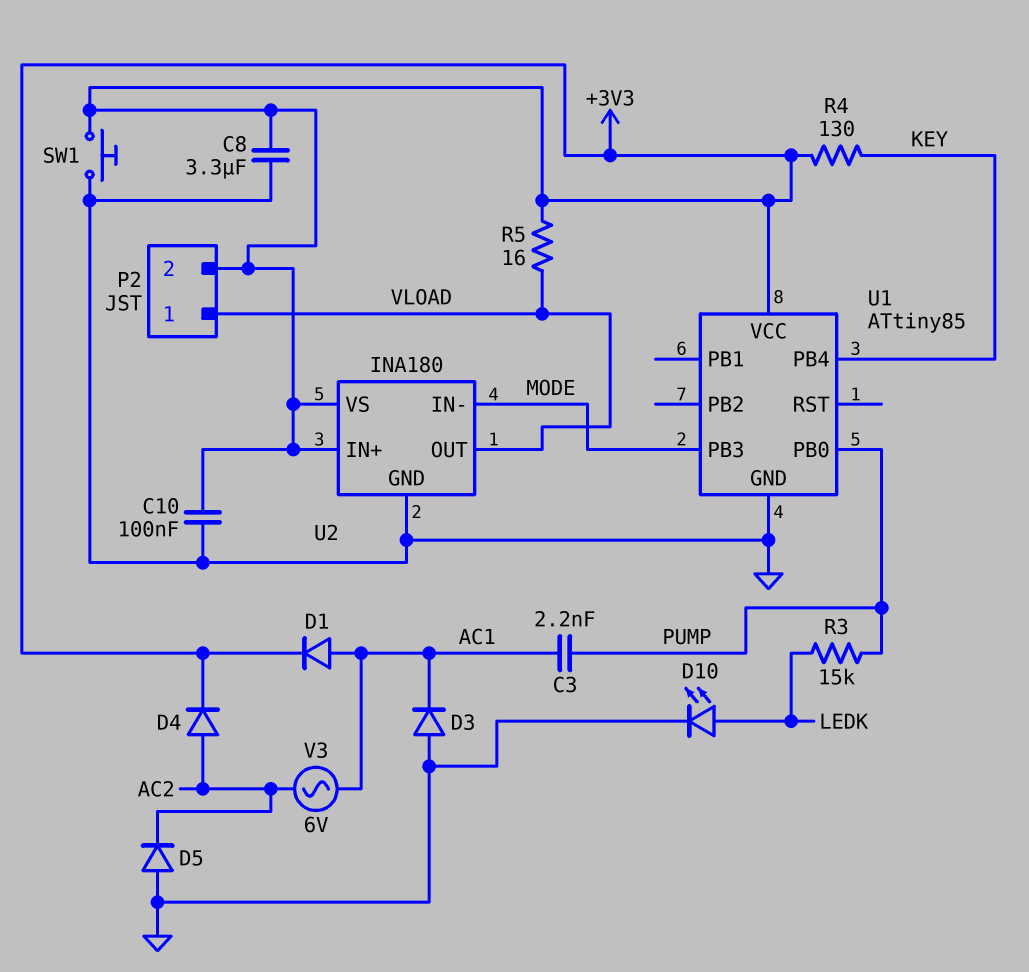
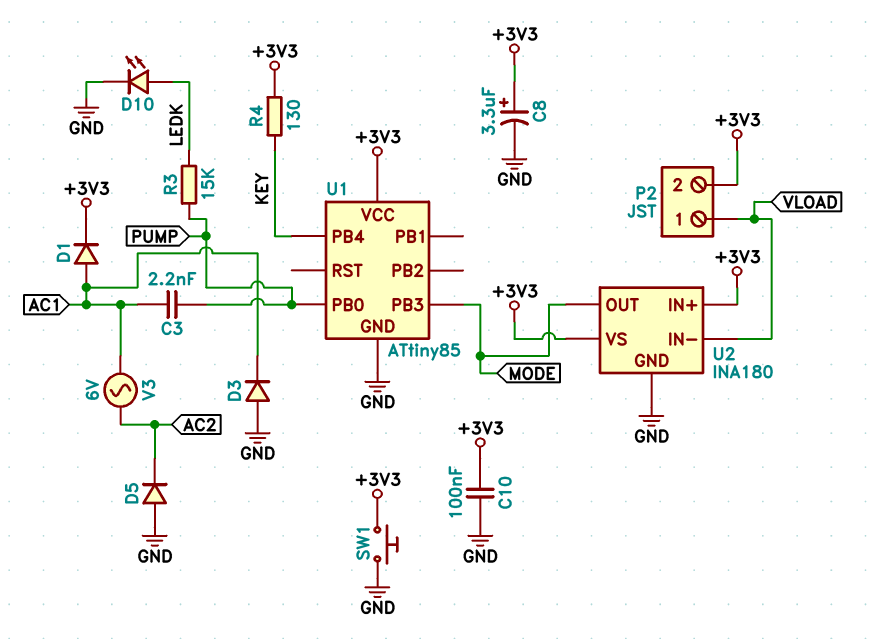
C8: 3.3uF (+3V3, GND) -> 3.3uF (plus +3V3, minus GND)
D4: diode (A AC2, K +3V3) -> none
R5: 16 (+3V3, VLOAD) -> none
U2 pin IN-: MODE -> VLOAD
U2 pin OUT: VLOAD -> MODE

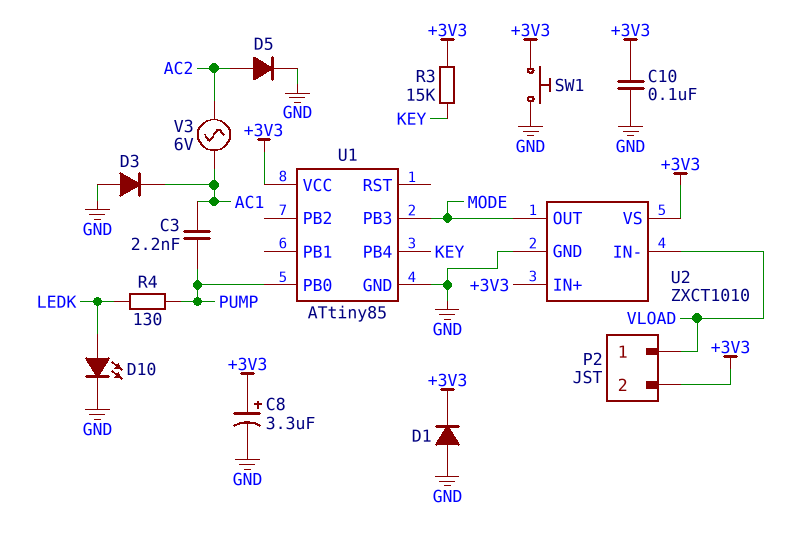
D1: diode (A AC1, K +3V3) -> diode (A GND, K +3V3)
D5: diode (A GND, K AC2) -> diode (A AC2, K GND)
R3: 15k (LEDK, PUMP) -> 15k (+3V3, KEY)
R4: 130 (+3V3, KEY) -> 130 (LEDK, PUMP)
U2: INA180 -> ZXCT1010

